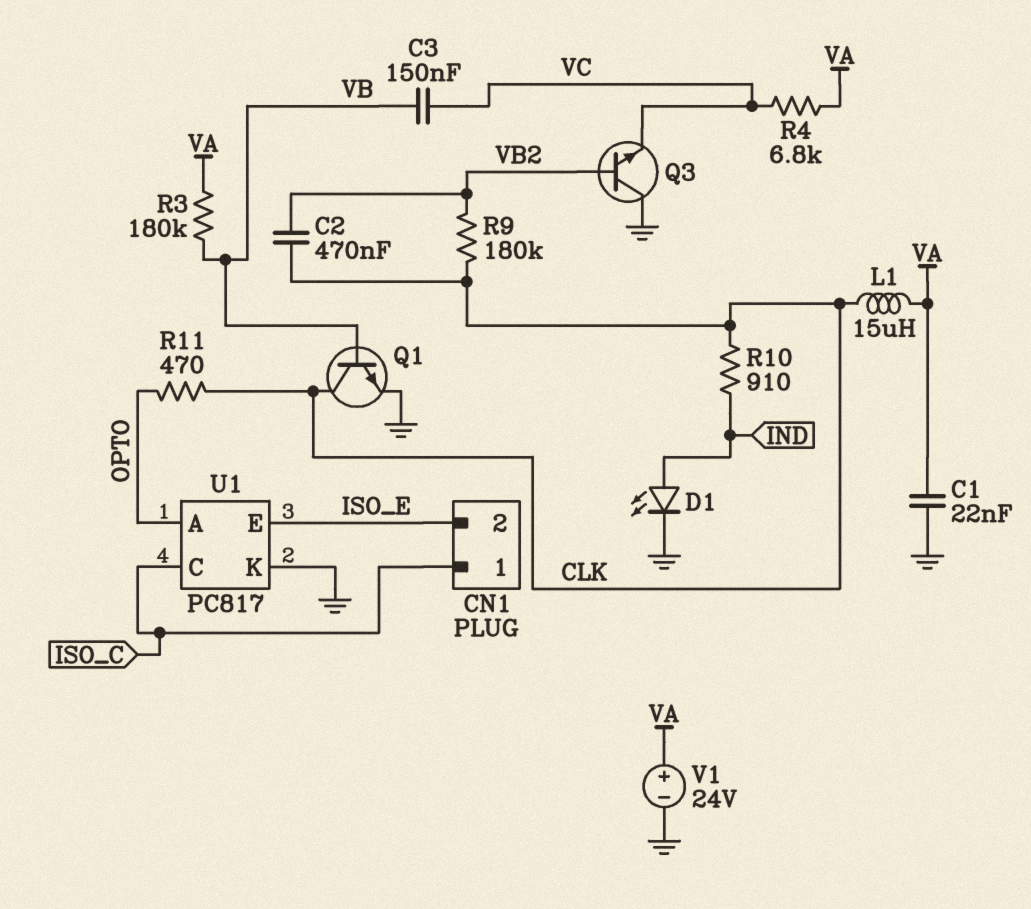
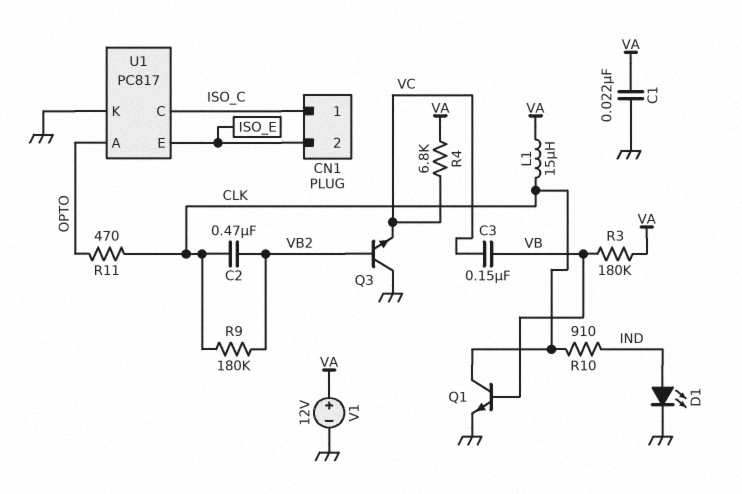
V1: 24V (plus VA, minus GND) -> 12V (plus VA, minus GND)

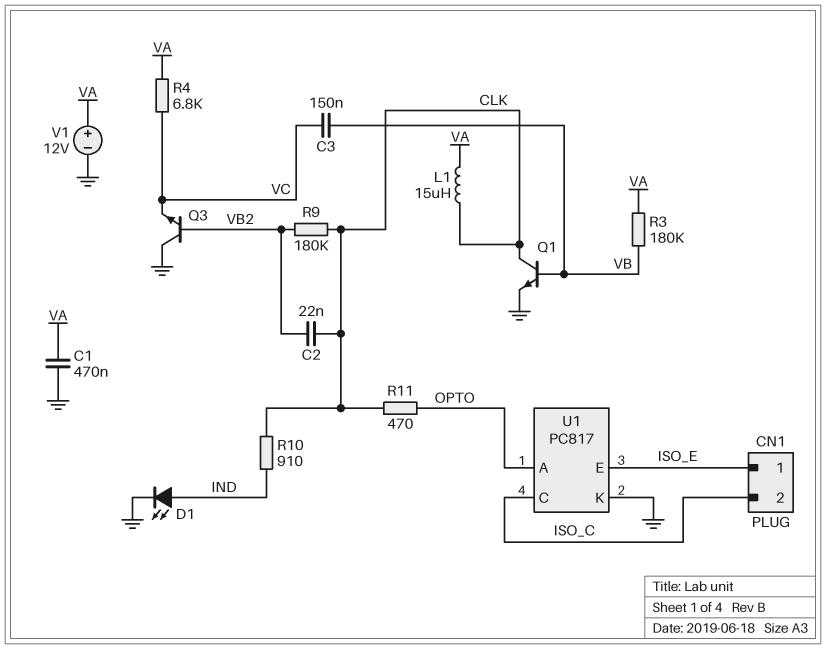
C1: 22nF (GND, VA) -> 470nF (GND, VA)
C2: 470nF (CLK, VB2) -> 22nF (CLK, VB2)
CN1 pin 1: ISO_C -> ISO_E
CN1 pin 2: ISO_E -> ISO_C

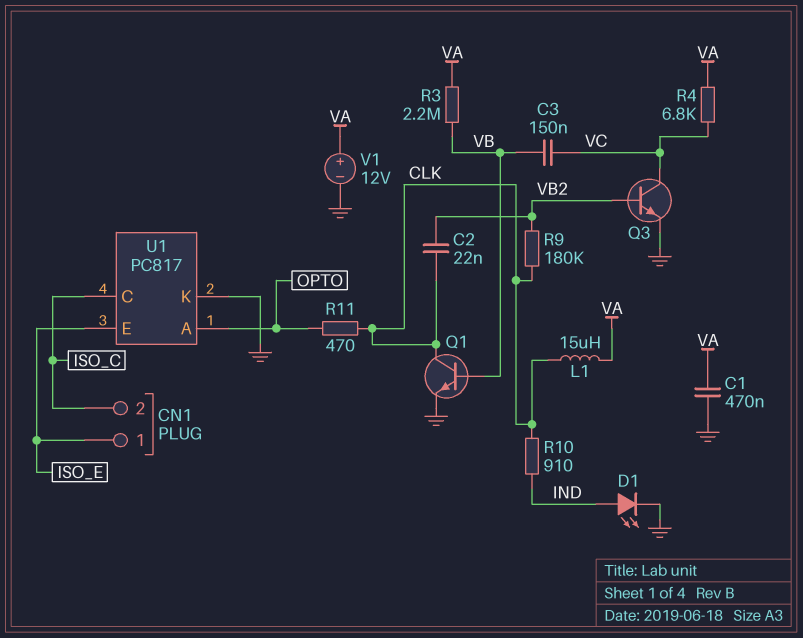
Q3: NPN (B VB2, C GND, E VC) -> NPN (B VB2, C VC, E GND)
R3: 180k (VA, VB) -> 2.2M (VA, VB)

